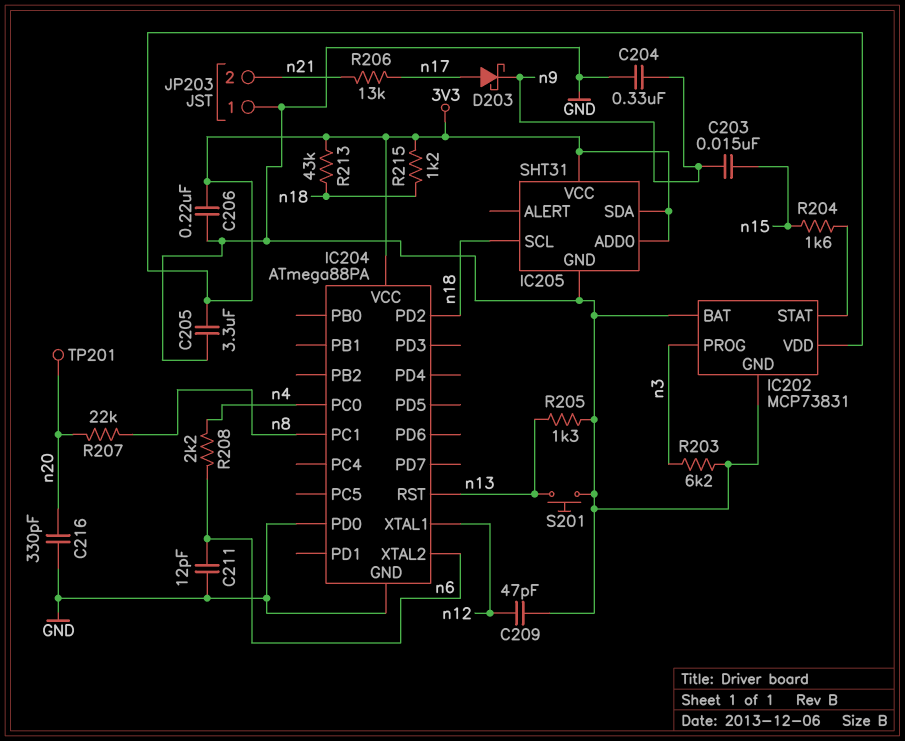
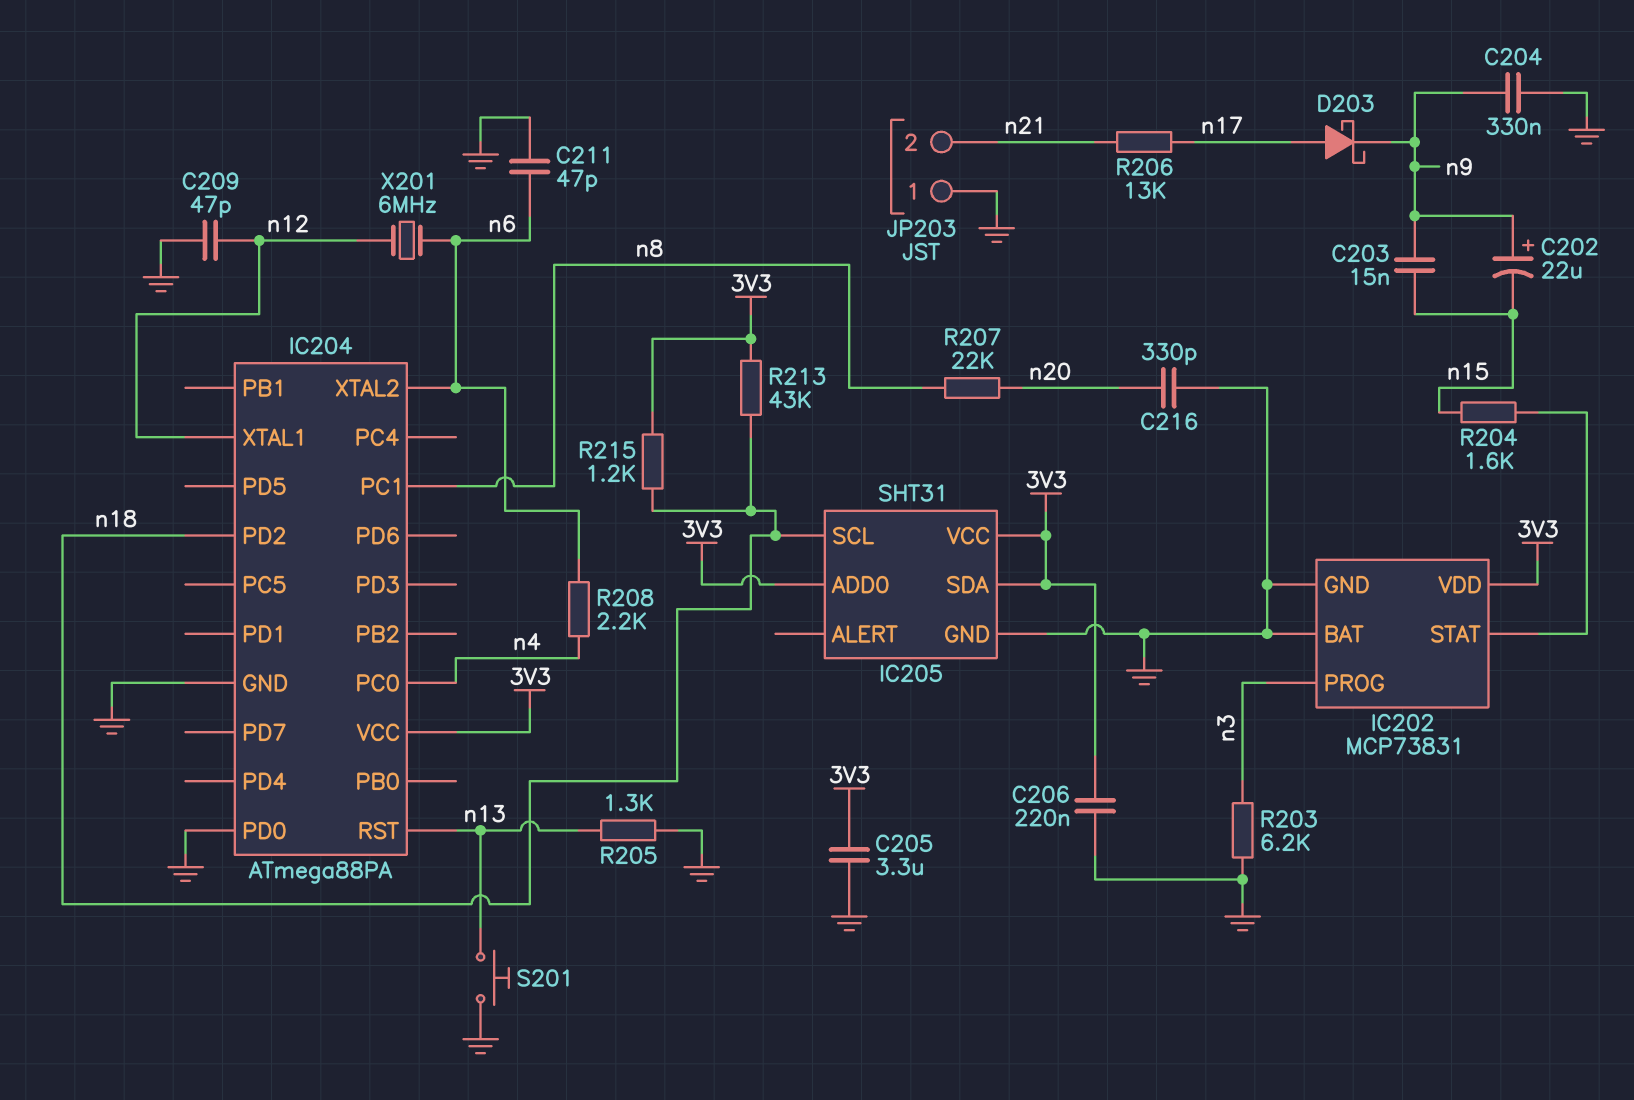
C202: none -> 22uF (plus n9, minus n15)
C211: 12pF (GND, n6) -> 47pF (GND, n6)
TP201: test point (n20) -> none
X201: none -> 6MHz (n6, n12)

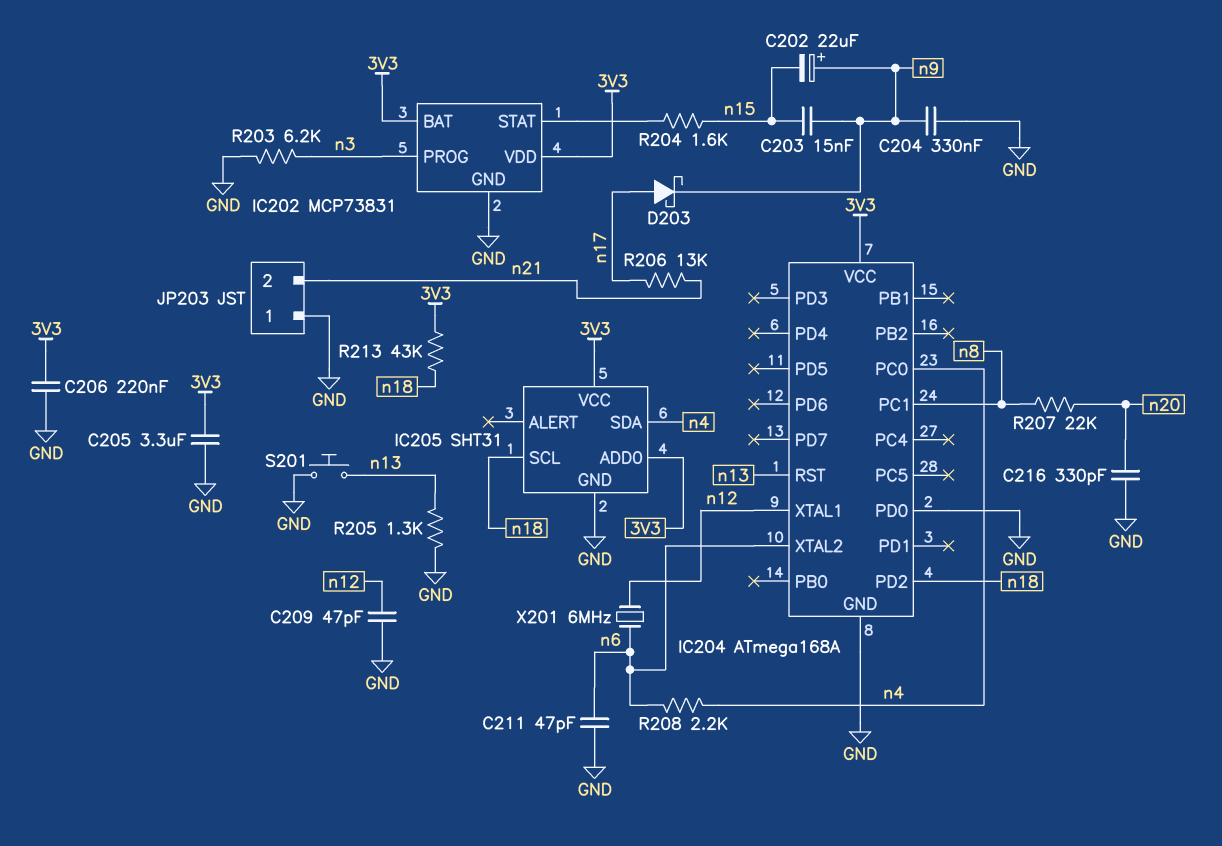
IC202 pin BAT: GND -> 3V3
IC204: ATmega88PA -> ATmega168A
IC205 pin SDA: 3V3 -> n4
R215: 1.2k (3V3, n18) -> none

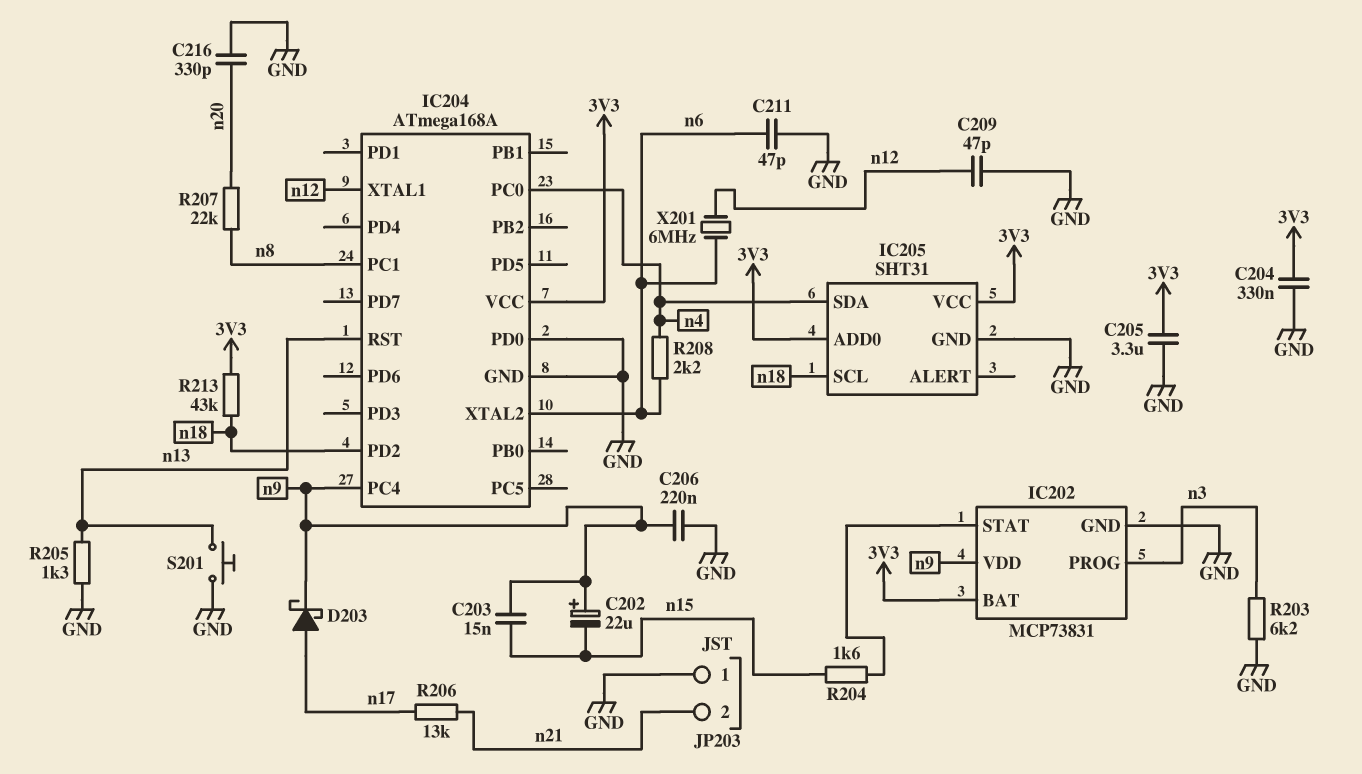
C204: 330nF (GND, n9) -> 330nF (3V3, GND)
C206: 220nF (3V3, GND) -> 220nF (GND, n9)
IC202 pin VDD: 3V3 -> n9
IC204 pin PC4: none -> n9

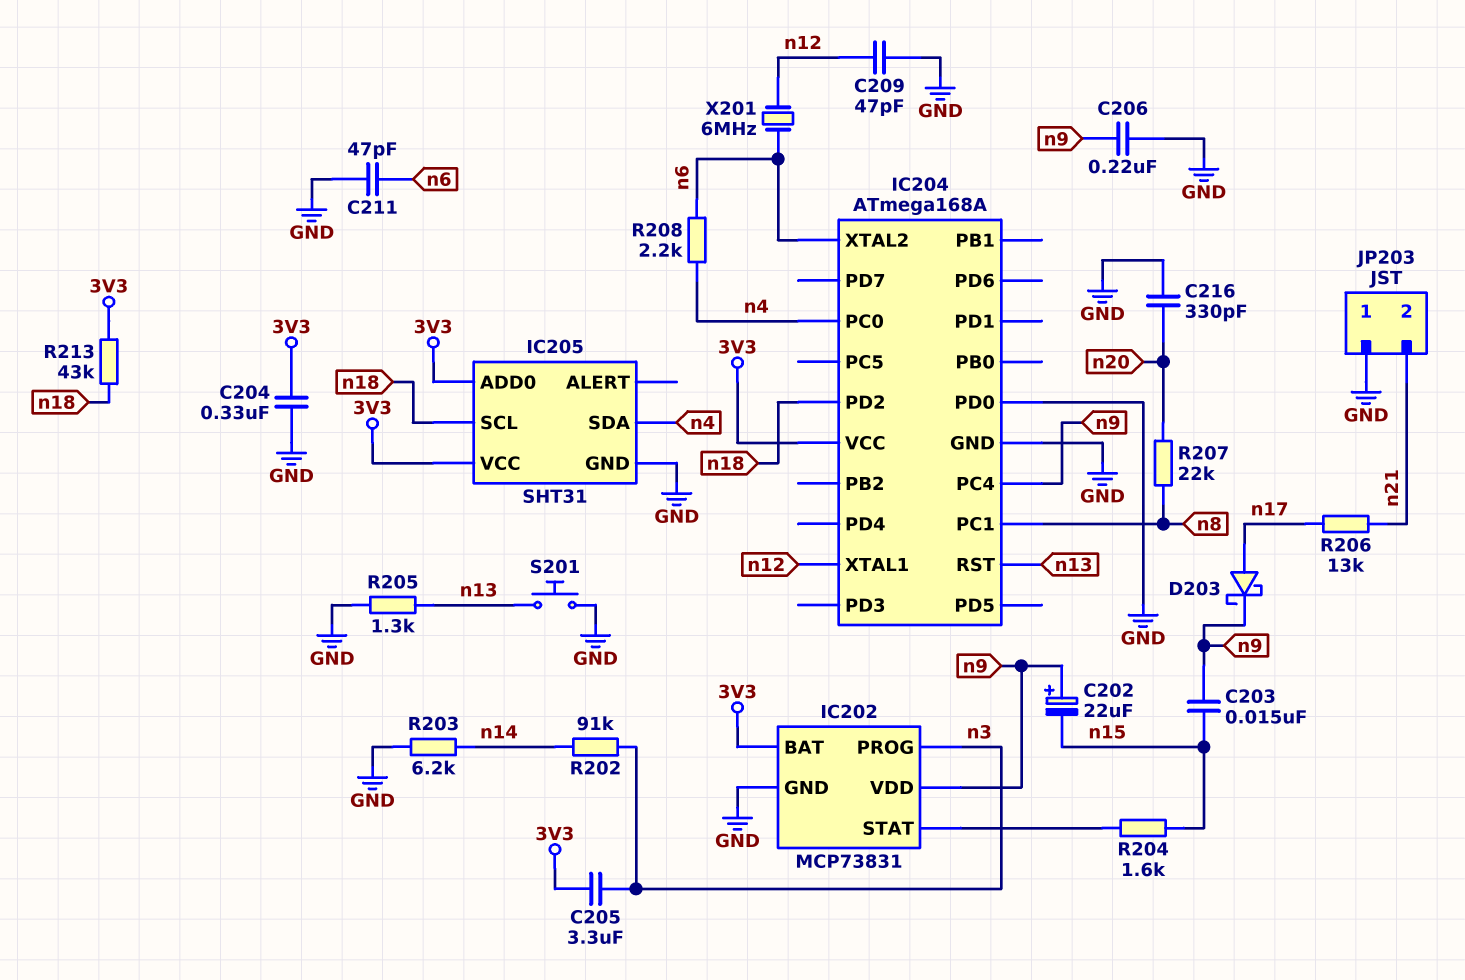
C205: 3.3uF (3V3, GND) -> 3.3uF (3V3, n3)
R202: none -> 91k (n3, n14)
R203: 6.2k (GND, n3) -> 6.2k (GND, n14)

